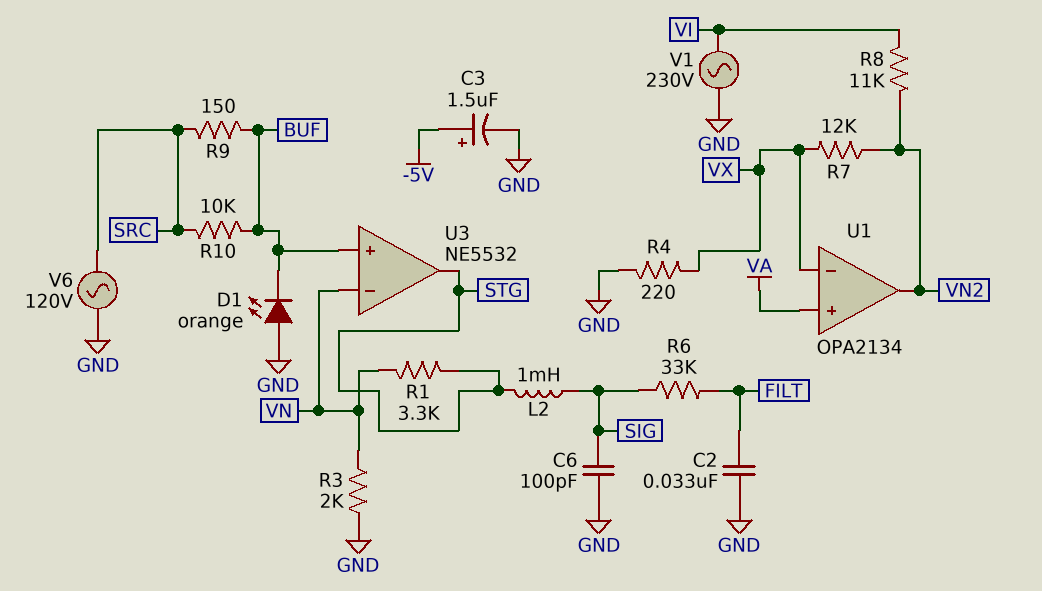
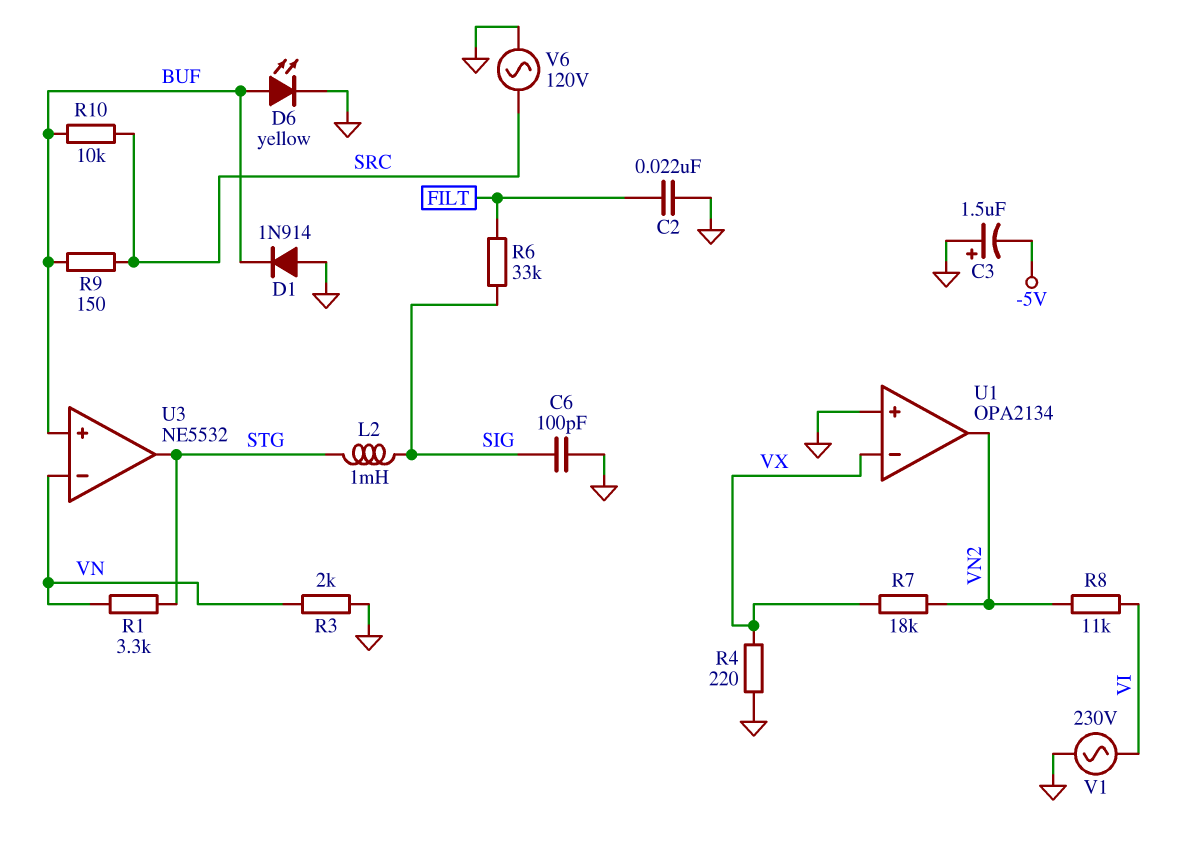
C2: 33nF (FILT, GND) -> 22nF (FILT, GND)
C3: 1.5uF (plus -5V, minus GND) -> 1.5uF (plus GND, minus -5V)
D1: LED orange (A GND, K BUF) -> diode 1N914 (A GND, K BUF)
D6: none -> LED yellow (A BUF, K GND)
R7: 12k (VN2, VX) -> 18k (VN2, VX)
U1 pin in+: VA -> GND

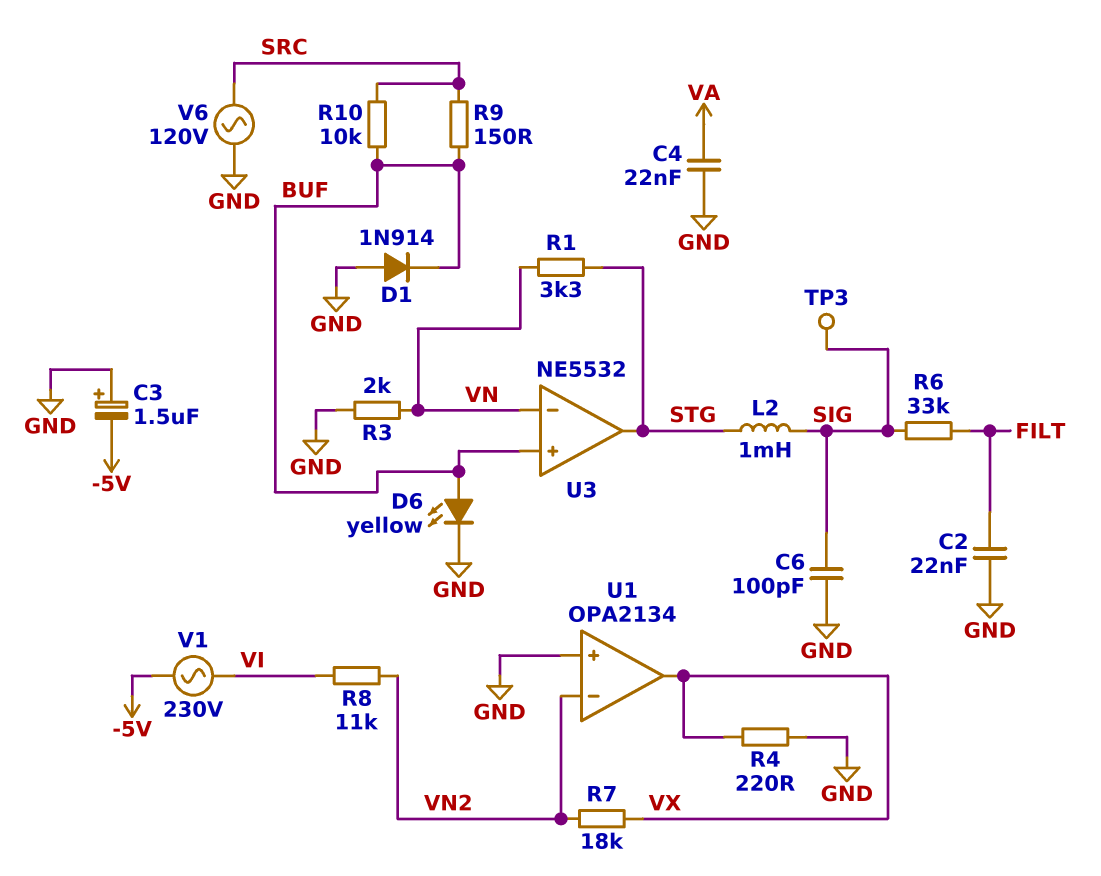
C4: none -> 22nF (GND, VA)
TP3: none -> test point (SIG)
U1 pin in-: VX -> VN2
U1 pin out: VN2 -> VX
V1: AC 230V (GND, VI) -> AC 230V (-5V, VI)

